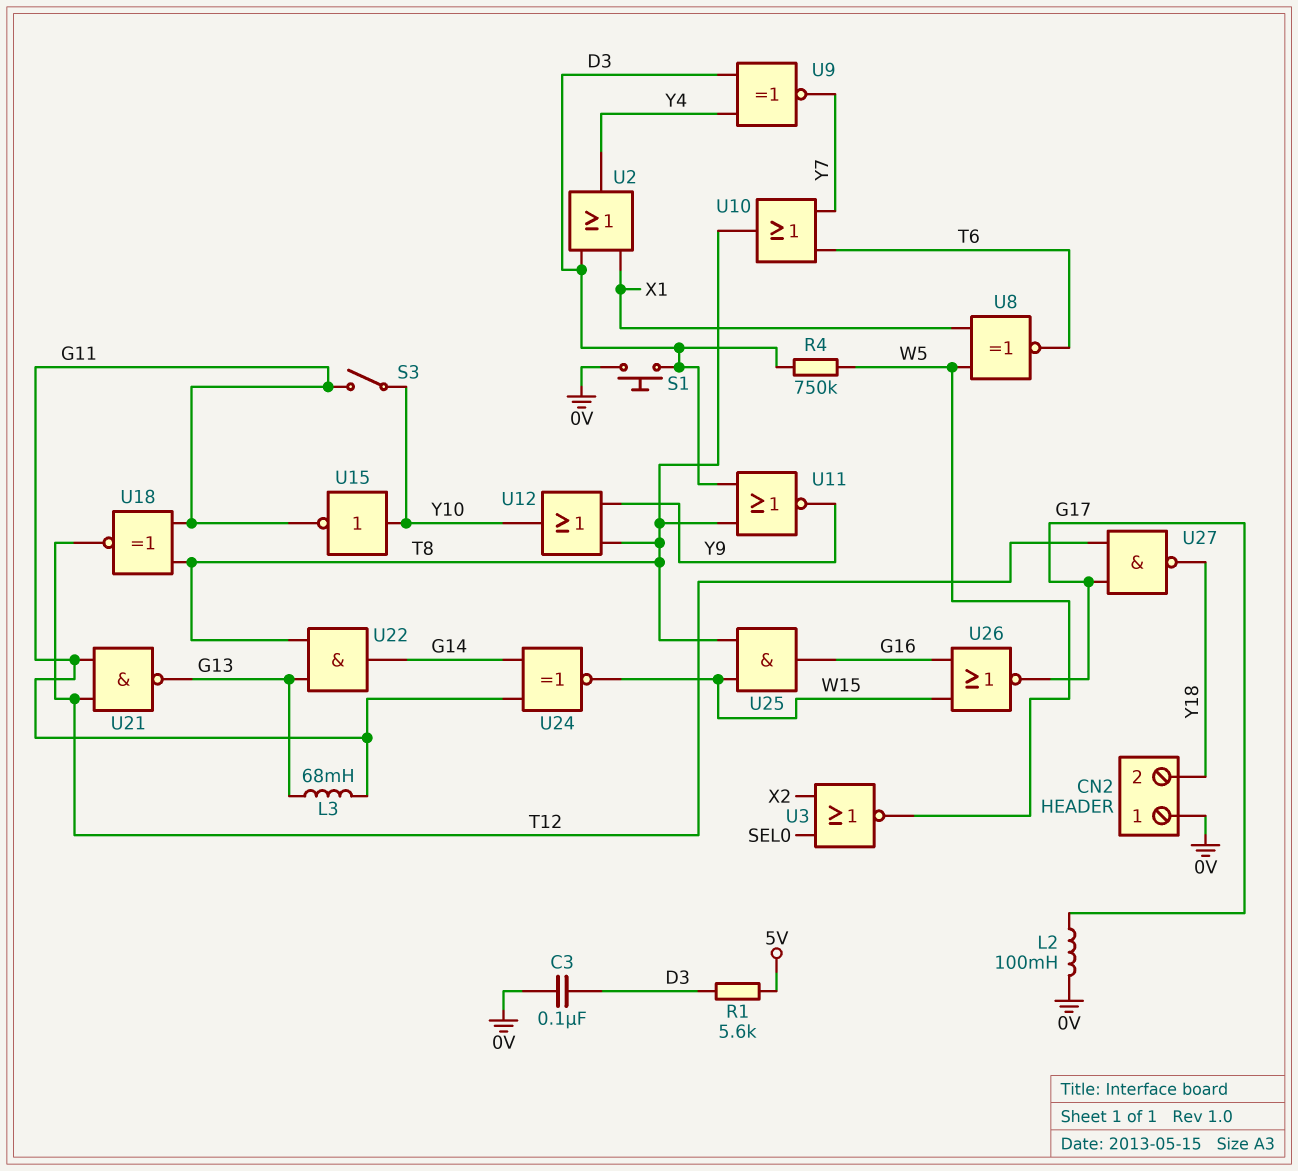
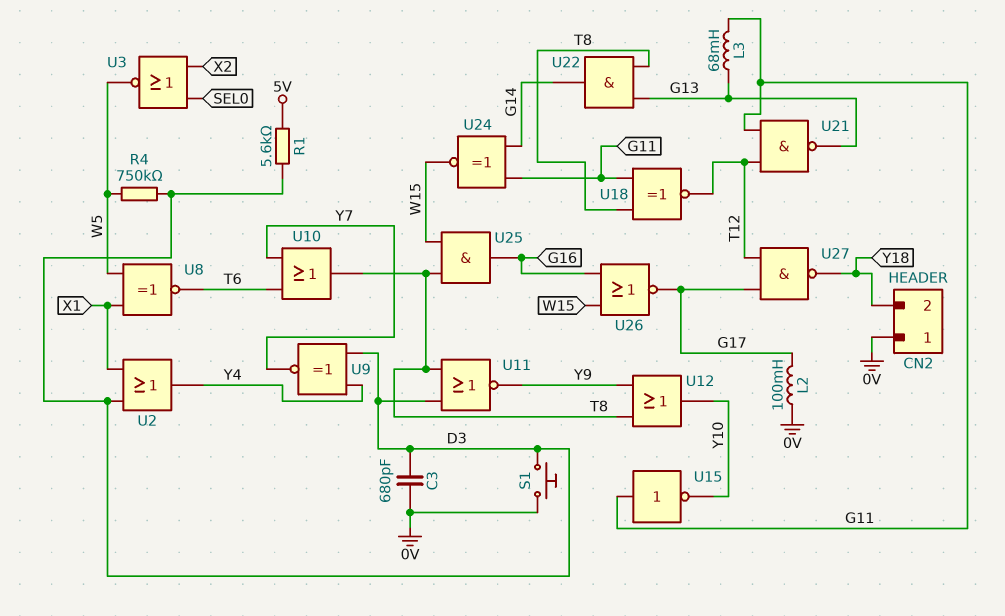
C3: 100nF (0V, D3) -> 680pF (0V, D3)
S3: switch (G11, Y10) -> none
U15: NOT (in Y10, out G11) -> NOT (in G11, out Y10)

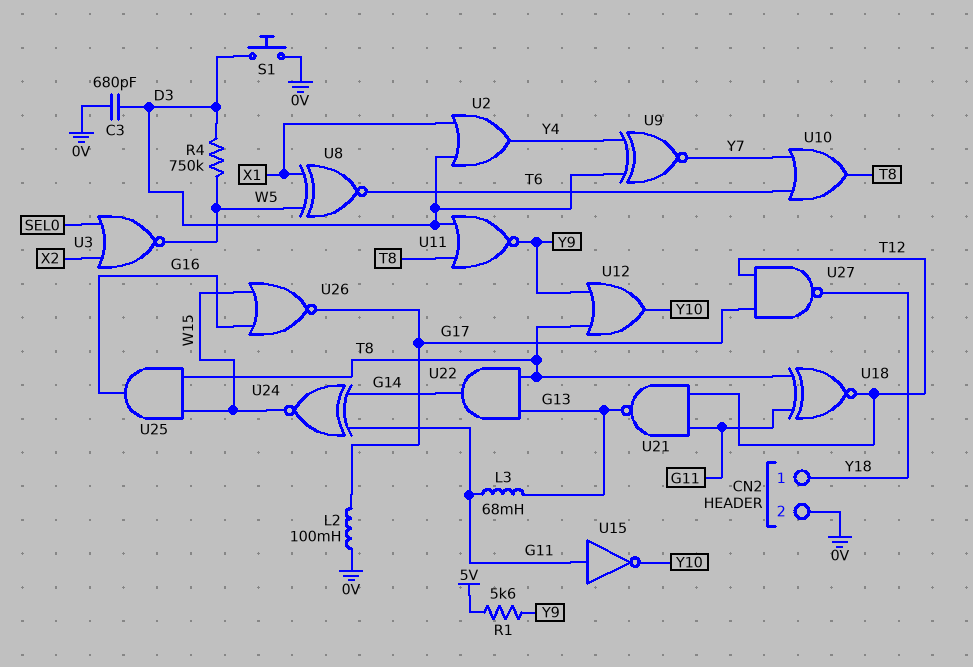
CN2 pin 1: 0V -> Y18
CN2 pin 2: Y18 -> 0V
R1: 5.6k (5V, D3) -> 5.6k (5V, Y9)

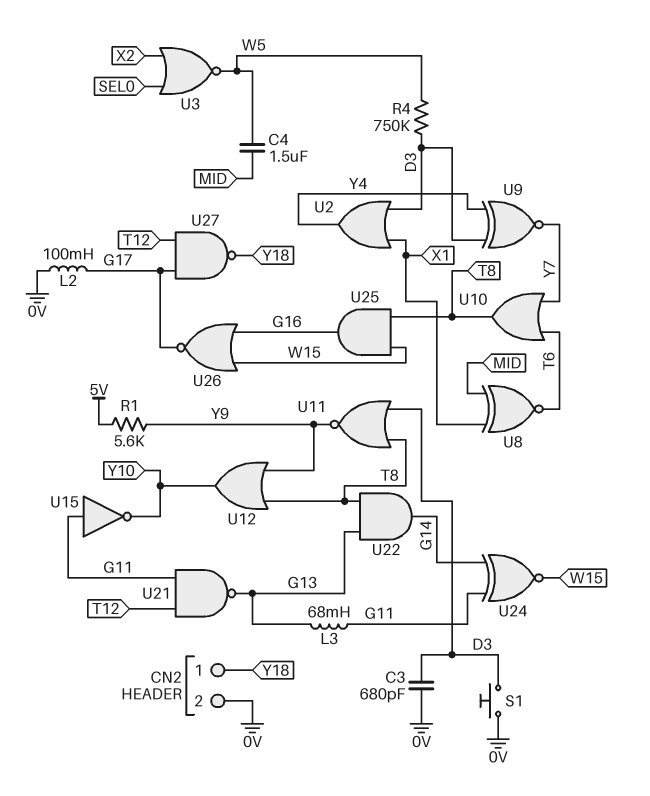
C4: none -> 1.5uF (MID, W5)
U8: XNOR (in W5, in X1, out T6) -> XNOR (in MID, in X1, out T6)
U18: XNOR (in G11, in T8, out T12) -> none

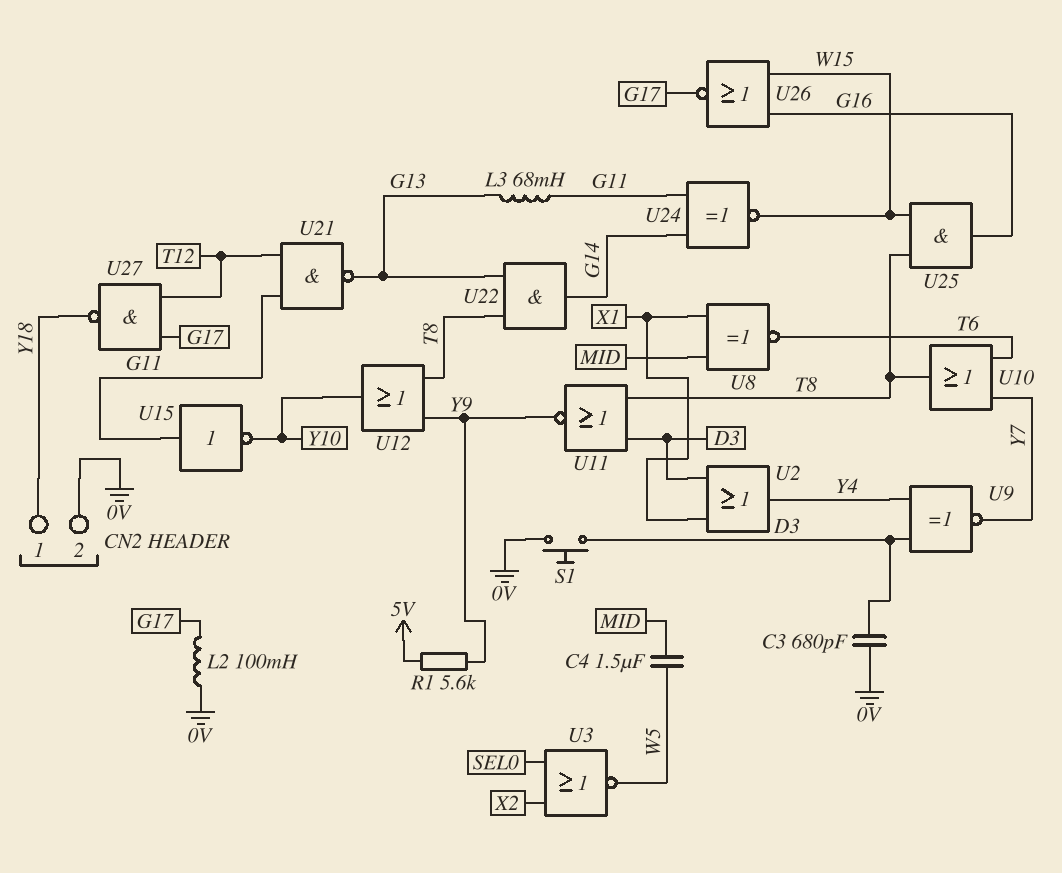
R4: 750k (D3, W5) -> none

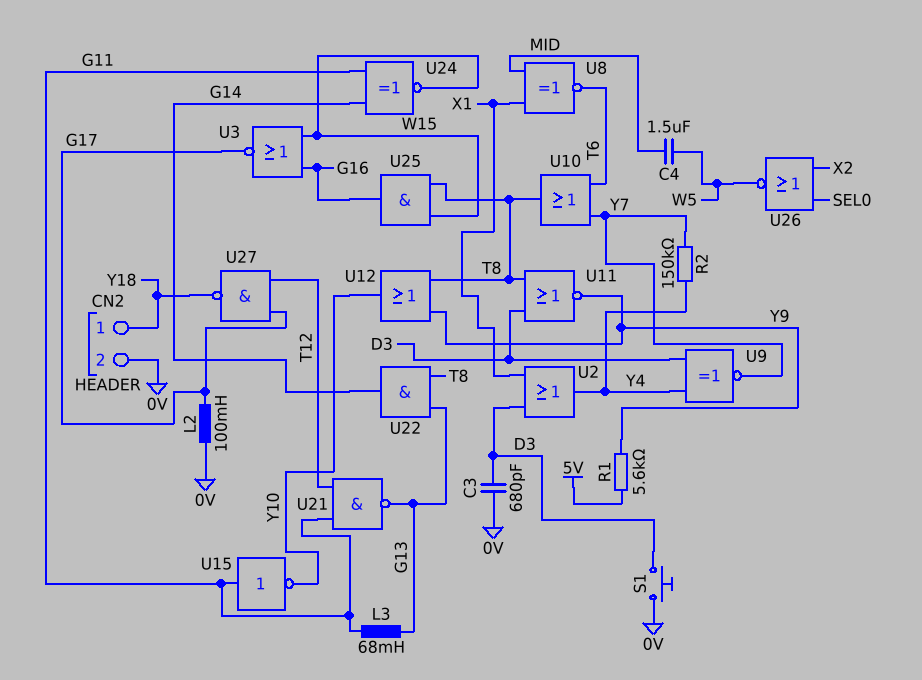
R2: none -> 150k (Y4, Y7)
U3: NOR (in SEL0, in X2, out W5) -> NOR (in G16, in W15, out G17)
U26: NOR (in G16, in W15, out G17) -> NOR (in SEL0, in X2, out W5)

